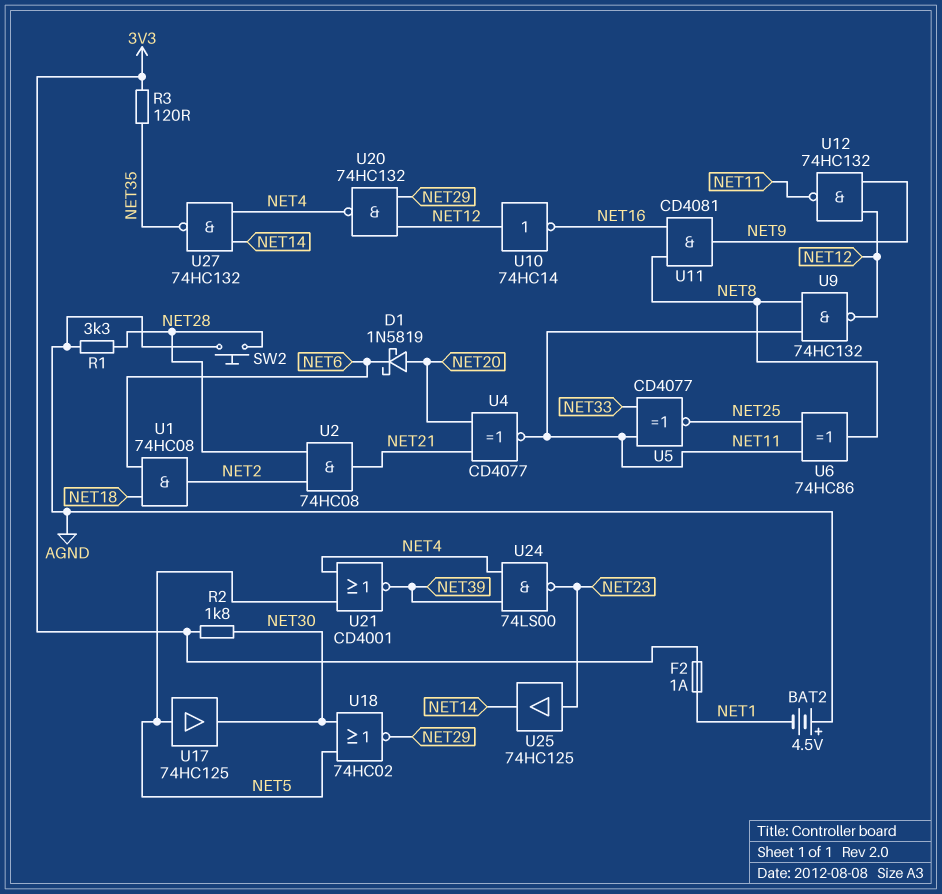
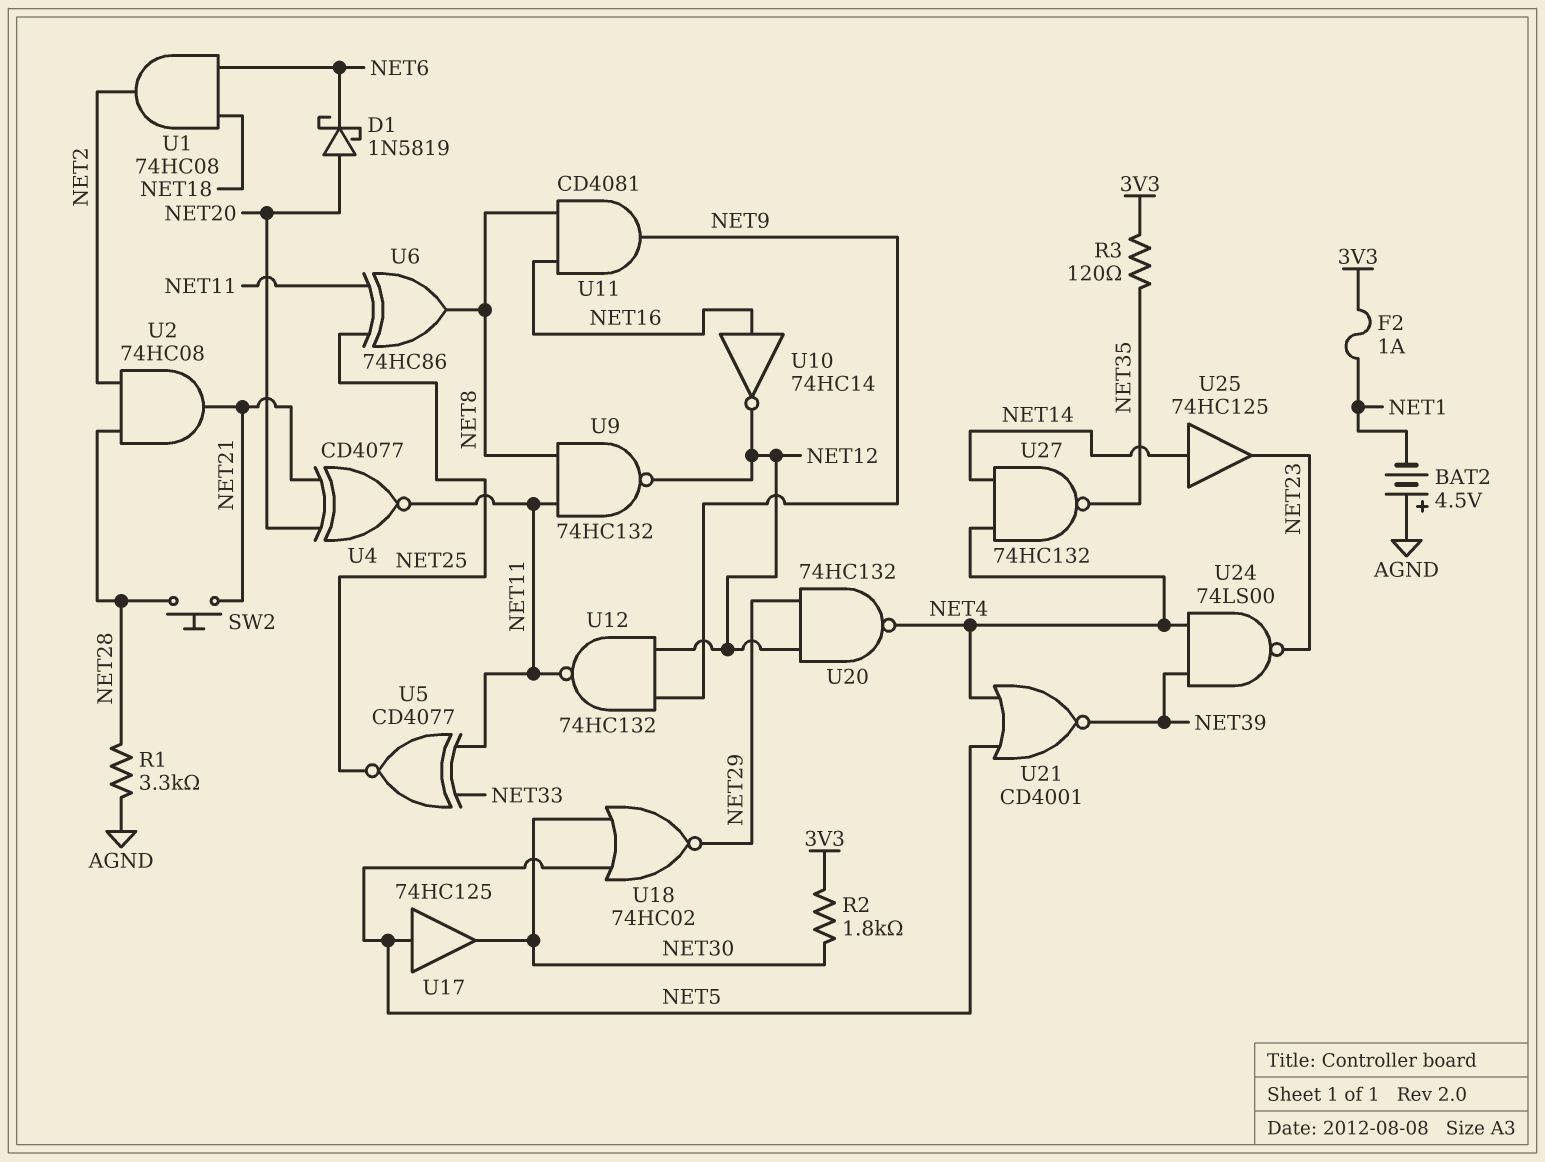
SW2: button (AGND, NET28) -> button (NET21, NET28)
U10: NOT 74HC14 (in NET12, out NET16) -> NOT 74HC14 (in NET16, out NET12)
U25: buffer 74HC125 (in NET23, out NET14) -> buffer 74HC125 (in NET14, out NET23)

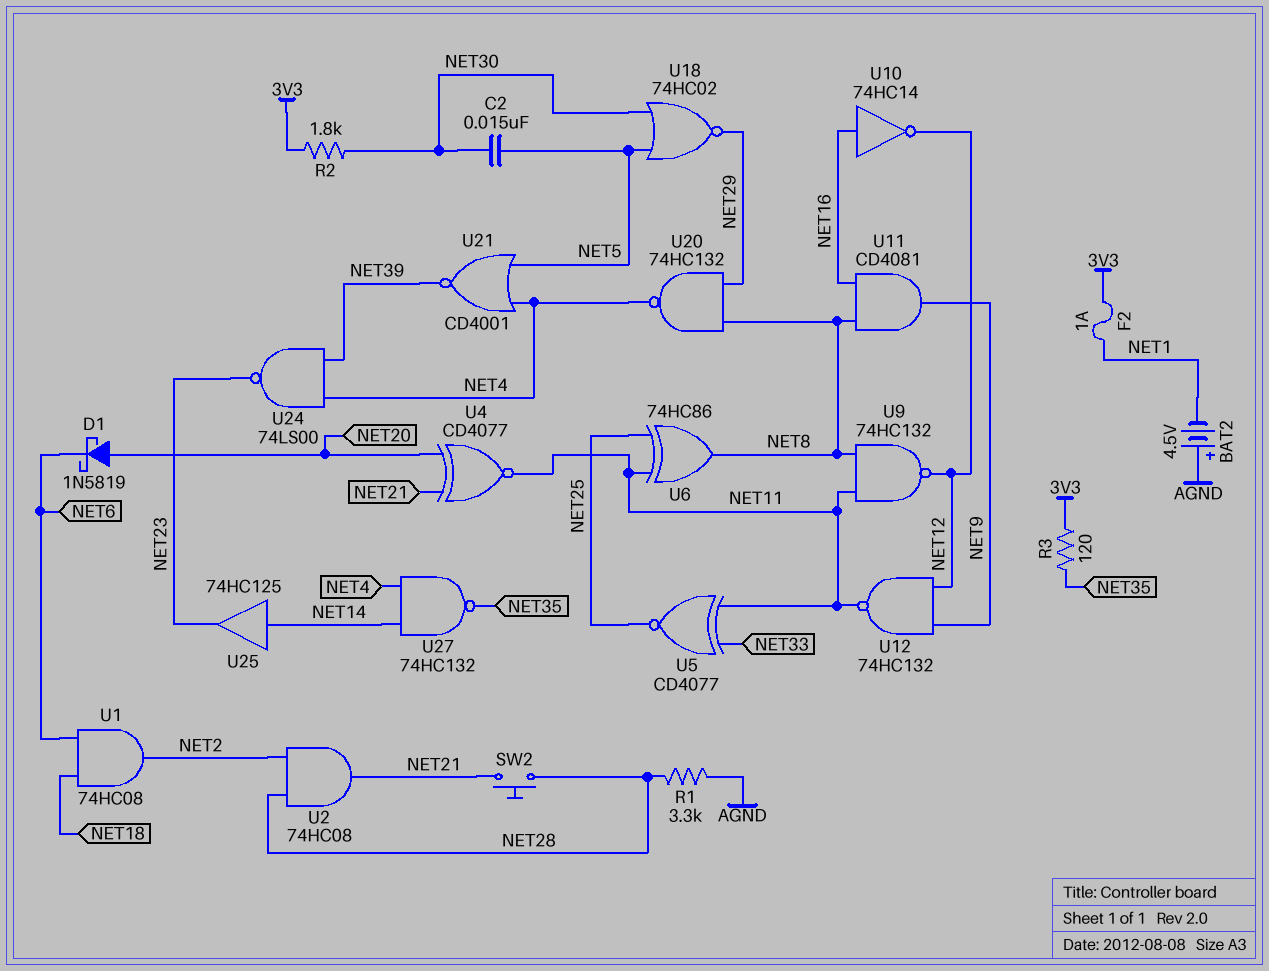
C2: none -> 15nF (NET5, NET30)
U17: buffer 74HC125 (in NET5, out NET30) -> none
U20: NAND 74HC132 (in NET12, in NET29, out NET4) -> NAND 74HC132 (in NET8, in NET29, out NET4)

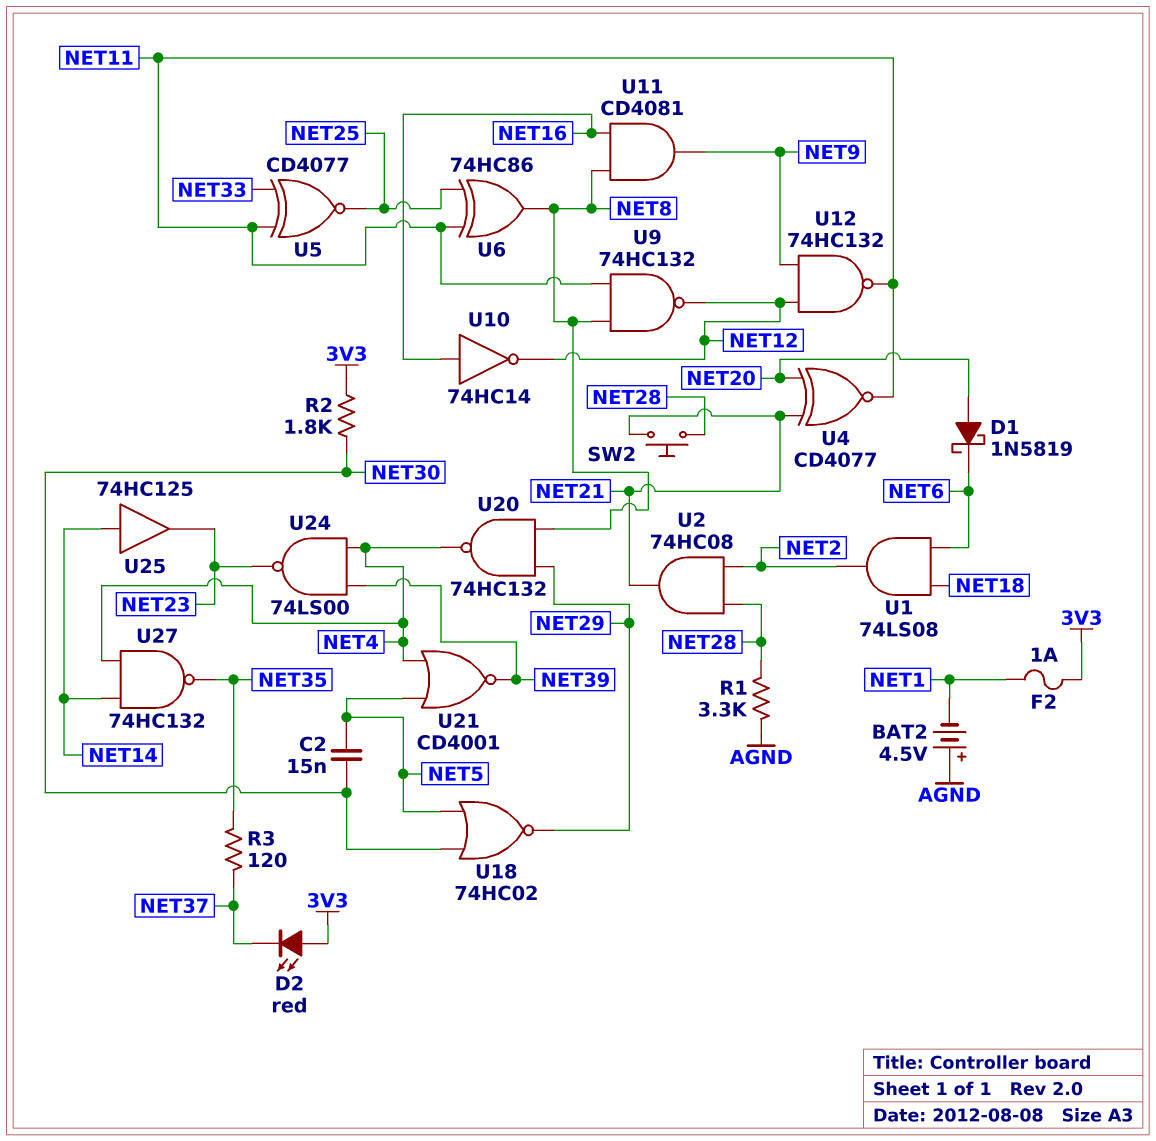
D2: none -> LED red (A 3V3, K NET37)
R3: 120 (3V3, NET35) -> 120 (NET35, NET37)
U1: AND 74HC08 (in NET6, in NET18, out NET2) -> AND 74LS08 (in NET6, in NET18, out NET2)

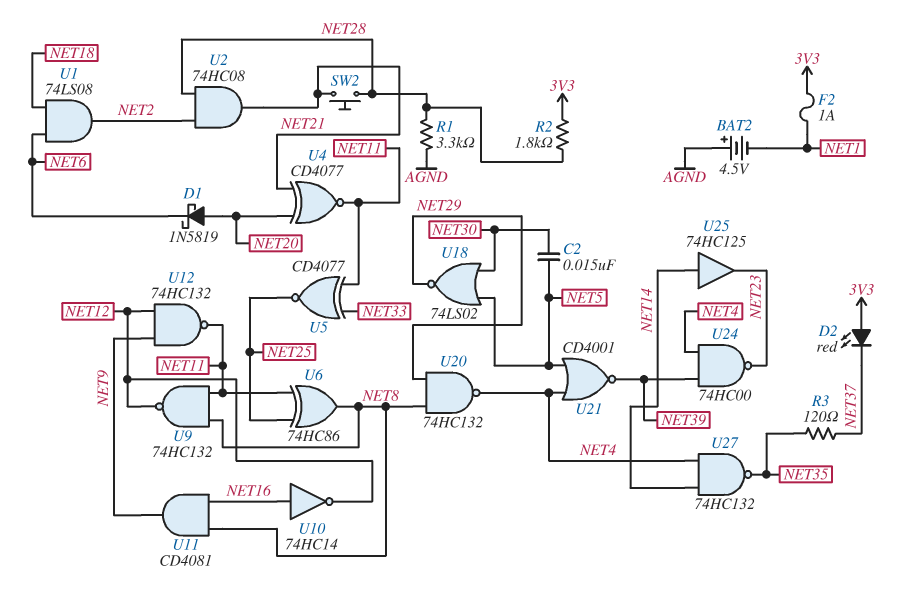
R2: 1.8k (3V3, NET30) -> 1.8k (3V3, NET28)
U18: NOR 74HC02 (in NET5, in NET30, out NET29) -> NOR 74LS02 (in NET5, in NET30, out NET29)
U24: NAND 74LS00 (in NET4, in NET39, out NET23) -> NAND 74HC00 (in NET4, in NET39, out NET23)

